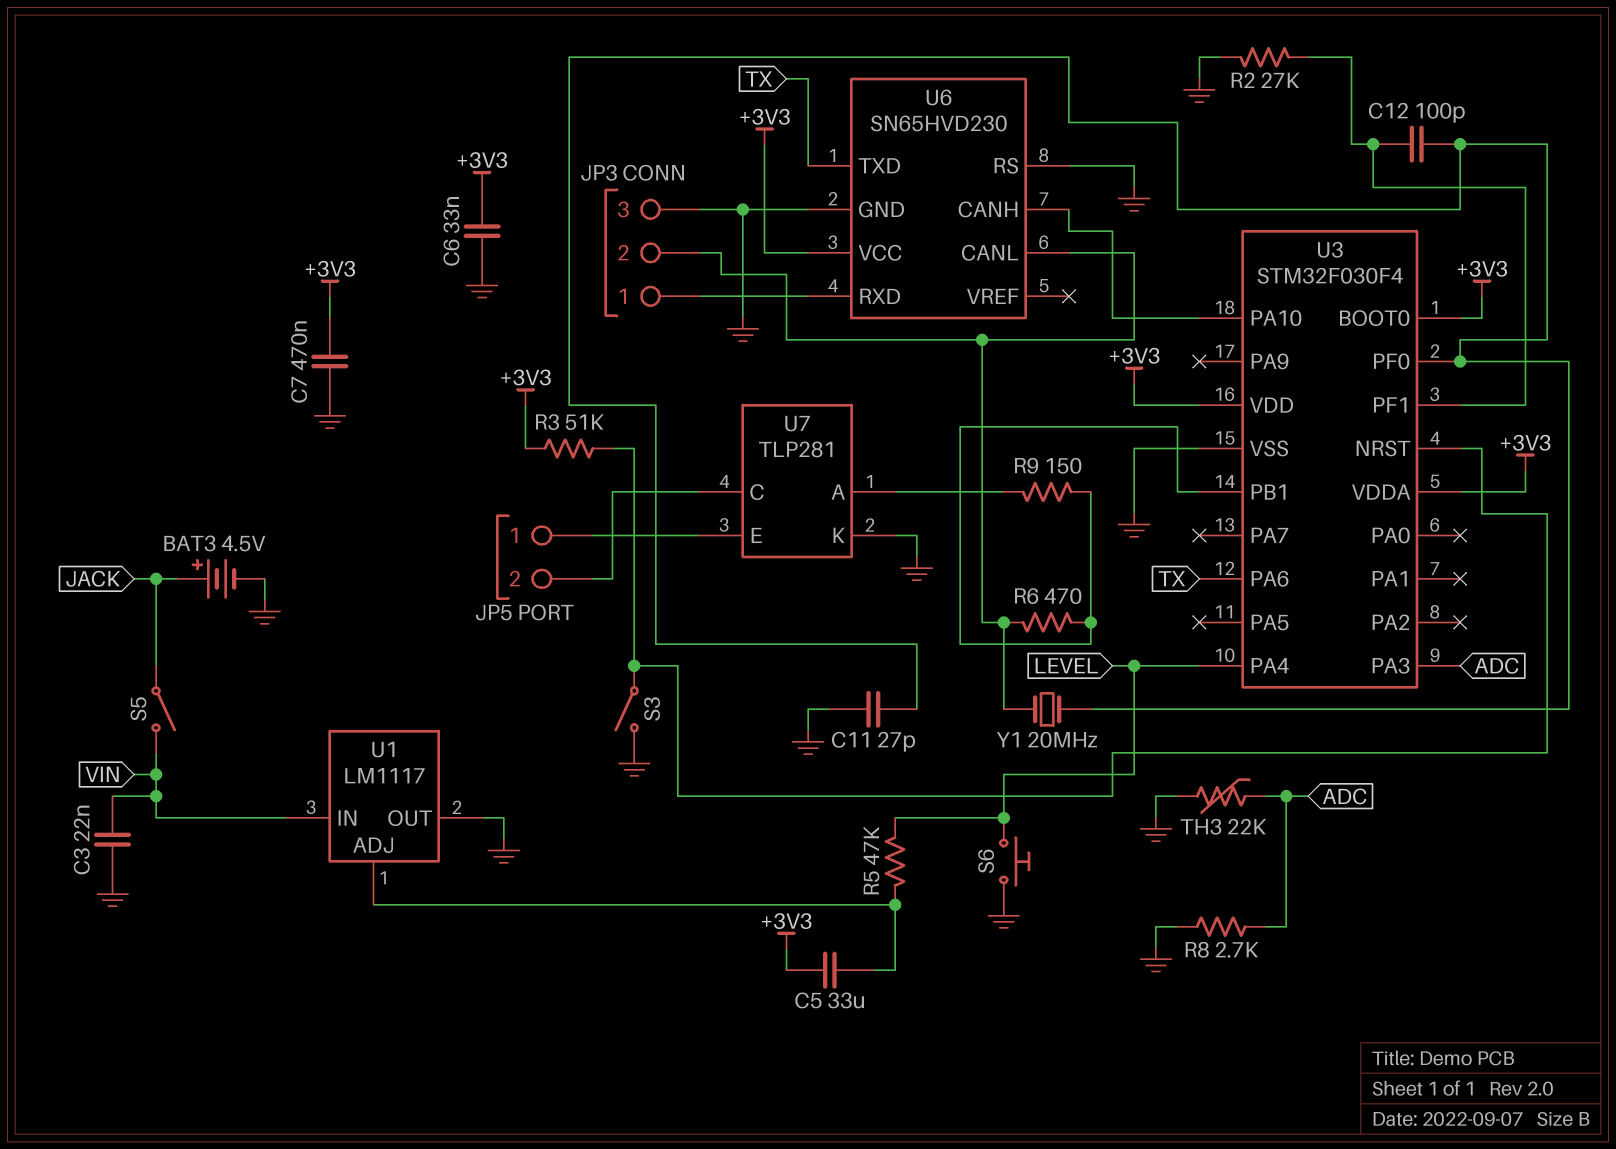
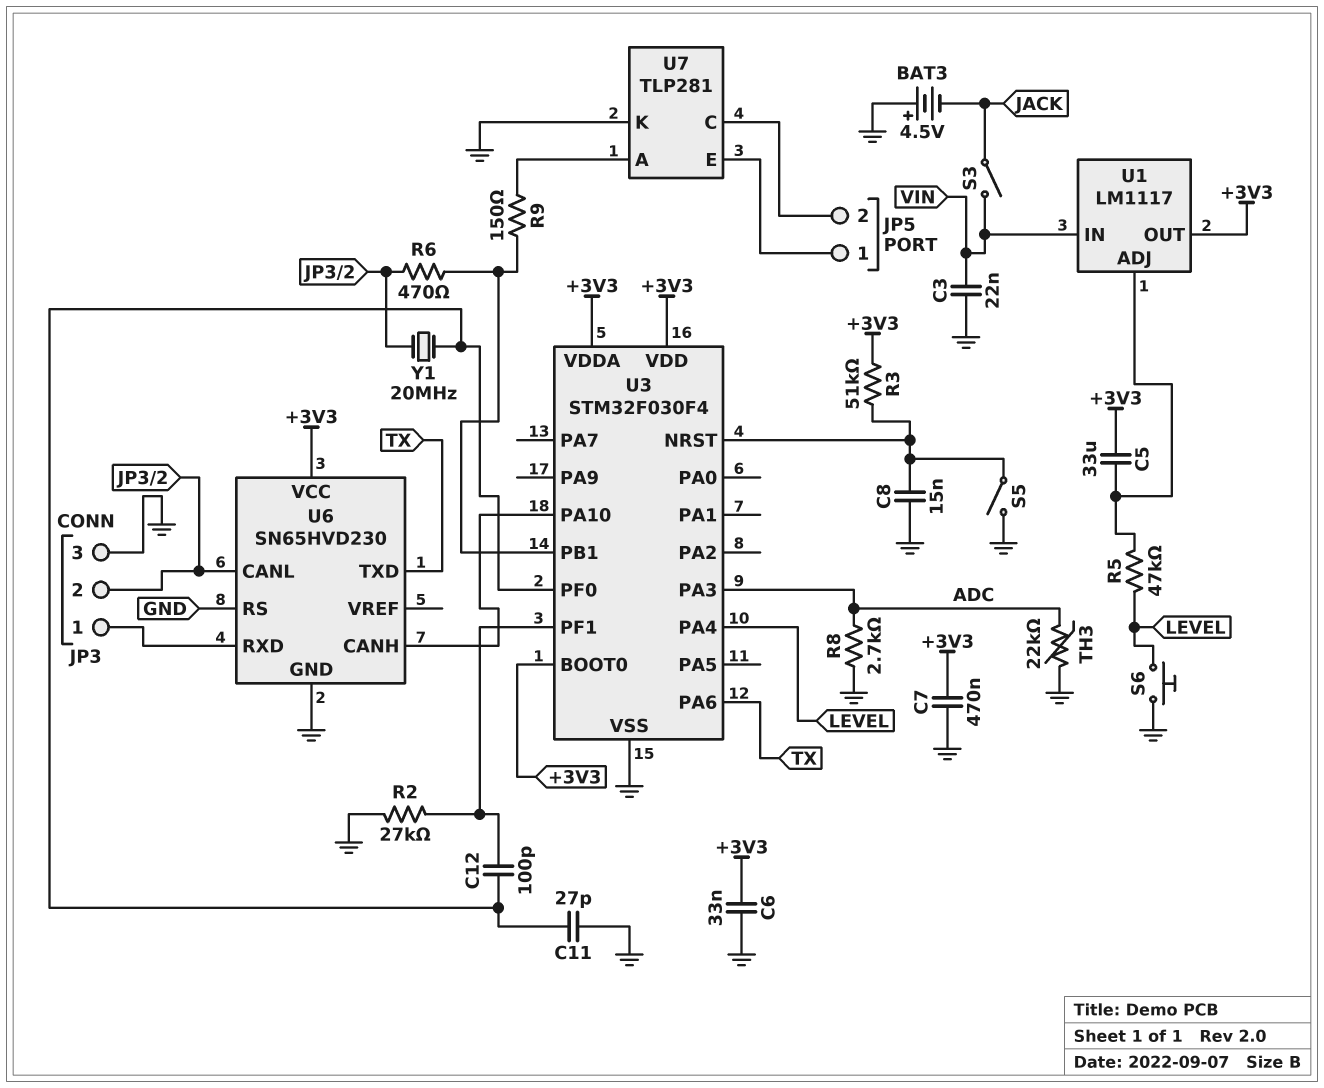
BAT3: 4.5V (plus JACK, minus GND) -> 4.5V (plus GND, minus JACK)
C8: none -> 15nF (GND, U3/NRST)
S3: switch (GND, U3/NRST) -> switch (JACK, VIN)
S5: switch (JACK, VIN) -> switch (GND, U3/NRST)
U1 pin OUT: GND -> +3V3

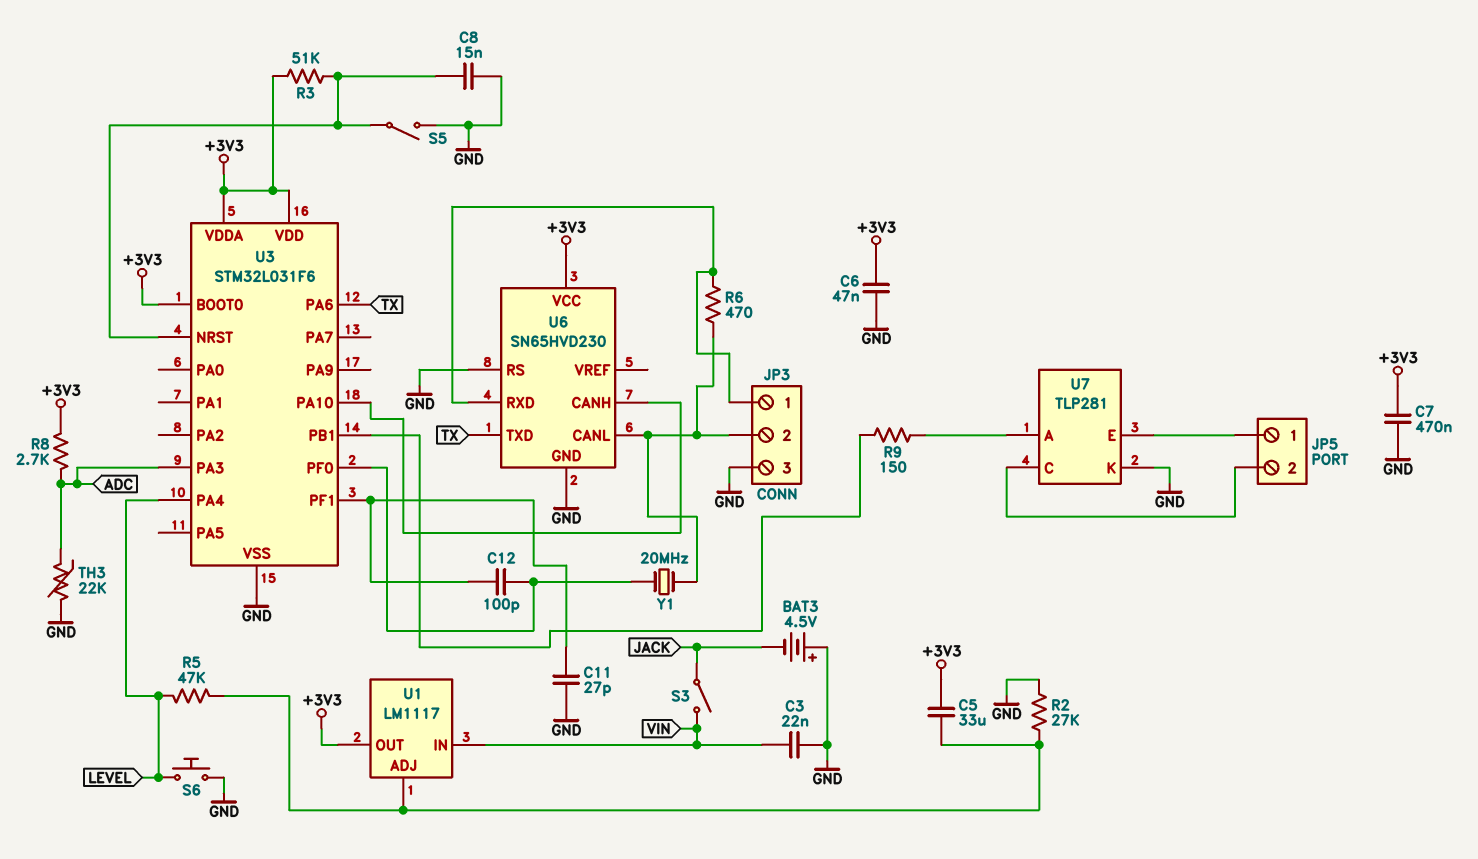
C6: 33nF (+3V3, GND) -> 47nF (+3V3, GND)
C11: 27pF (GND, U3/PF0) -> 27pF (GND, U3/PF1)
R2: 27k (GND, U3/PF1) -> 27k (GND, U1/ADJ)
R6: 470 (JP3/2, U3/PB1) -> 470 (JP3/1, JP3/2)
R8: 2.7k (ADC, GND) -> 2.7k (+3V3, ADC)
U3: STM32F030F4 -> STM32L031F6

